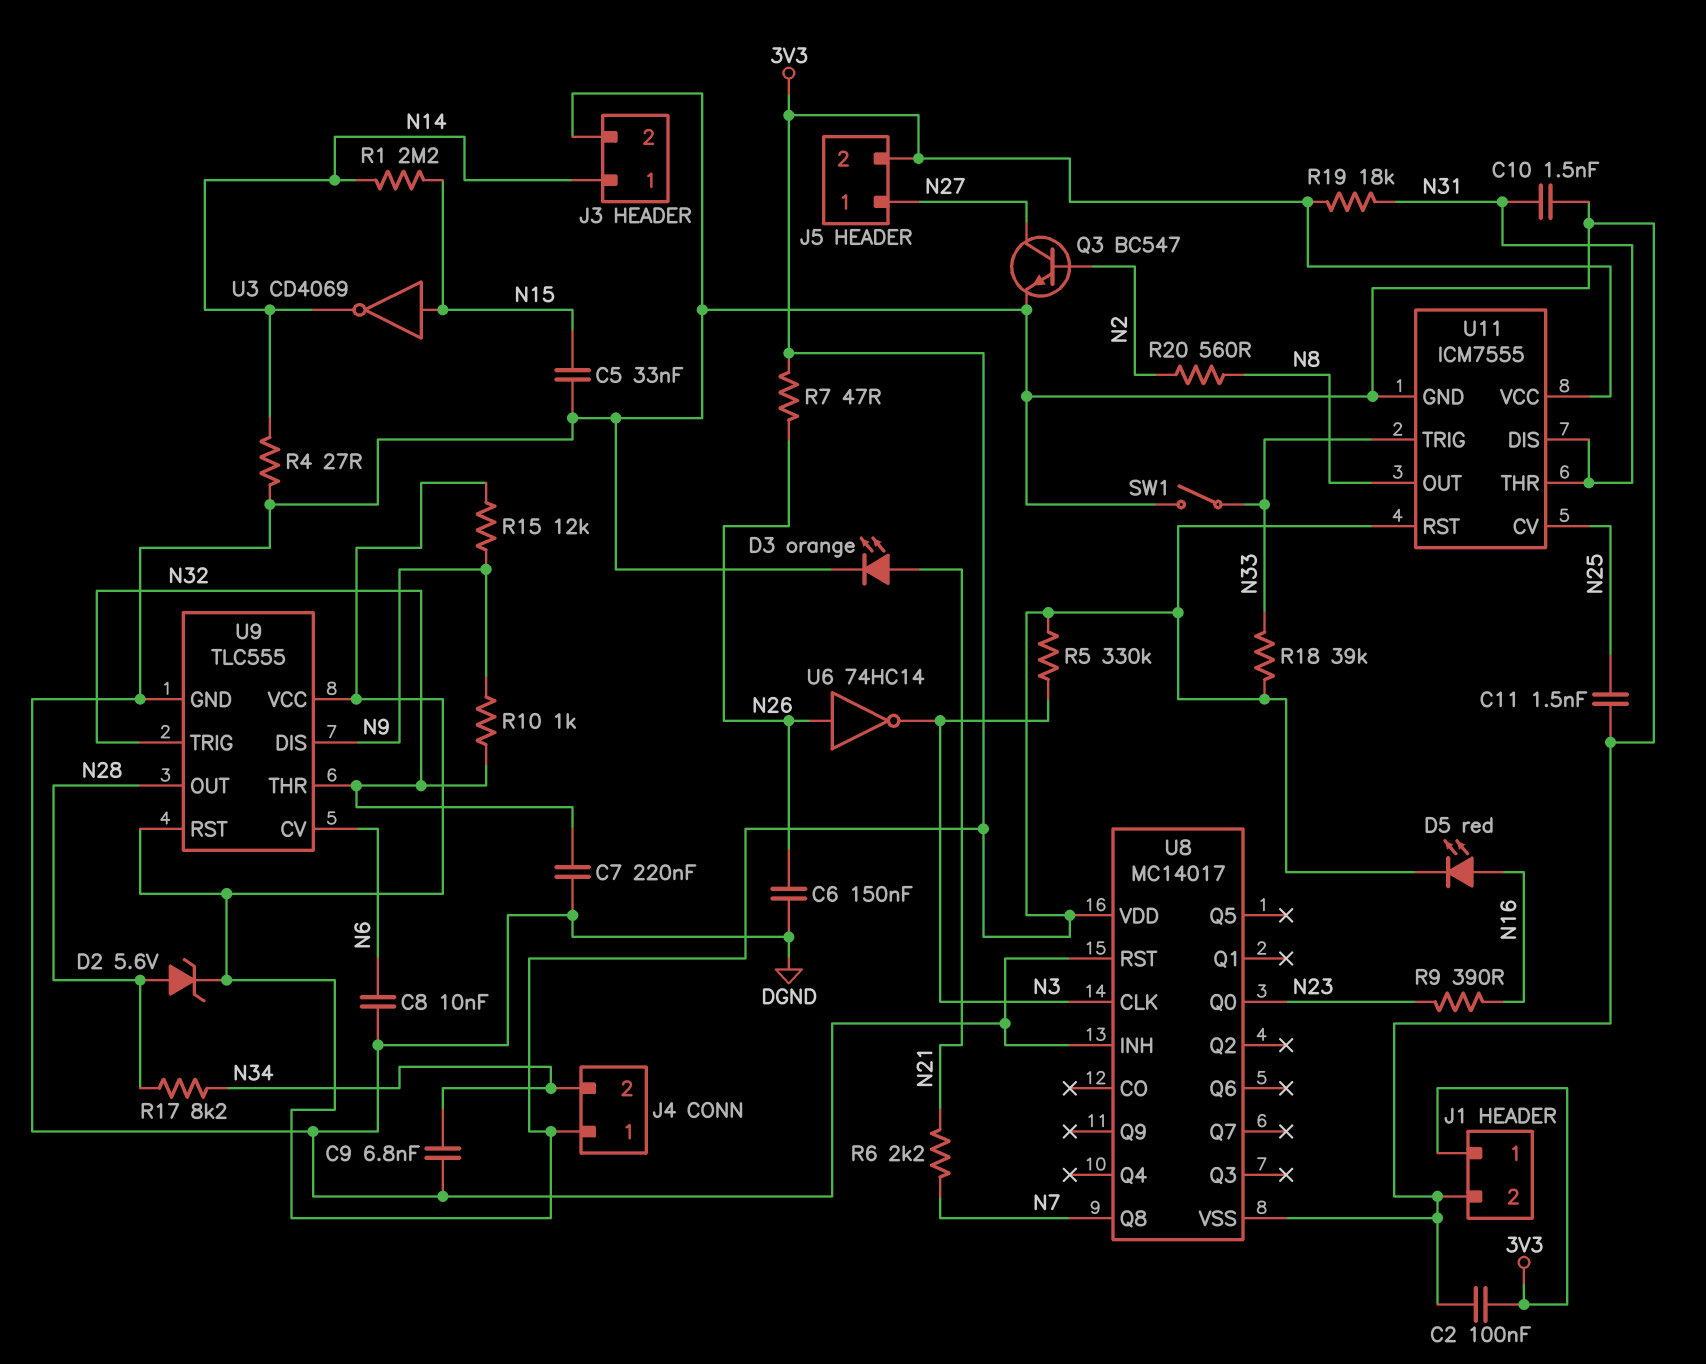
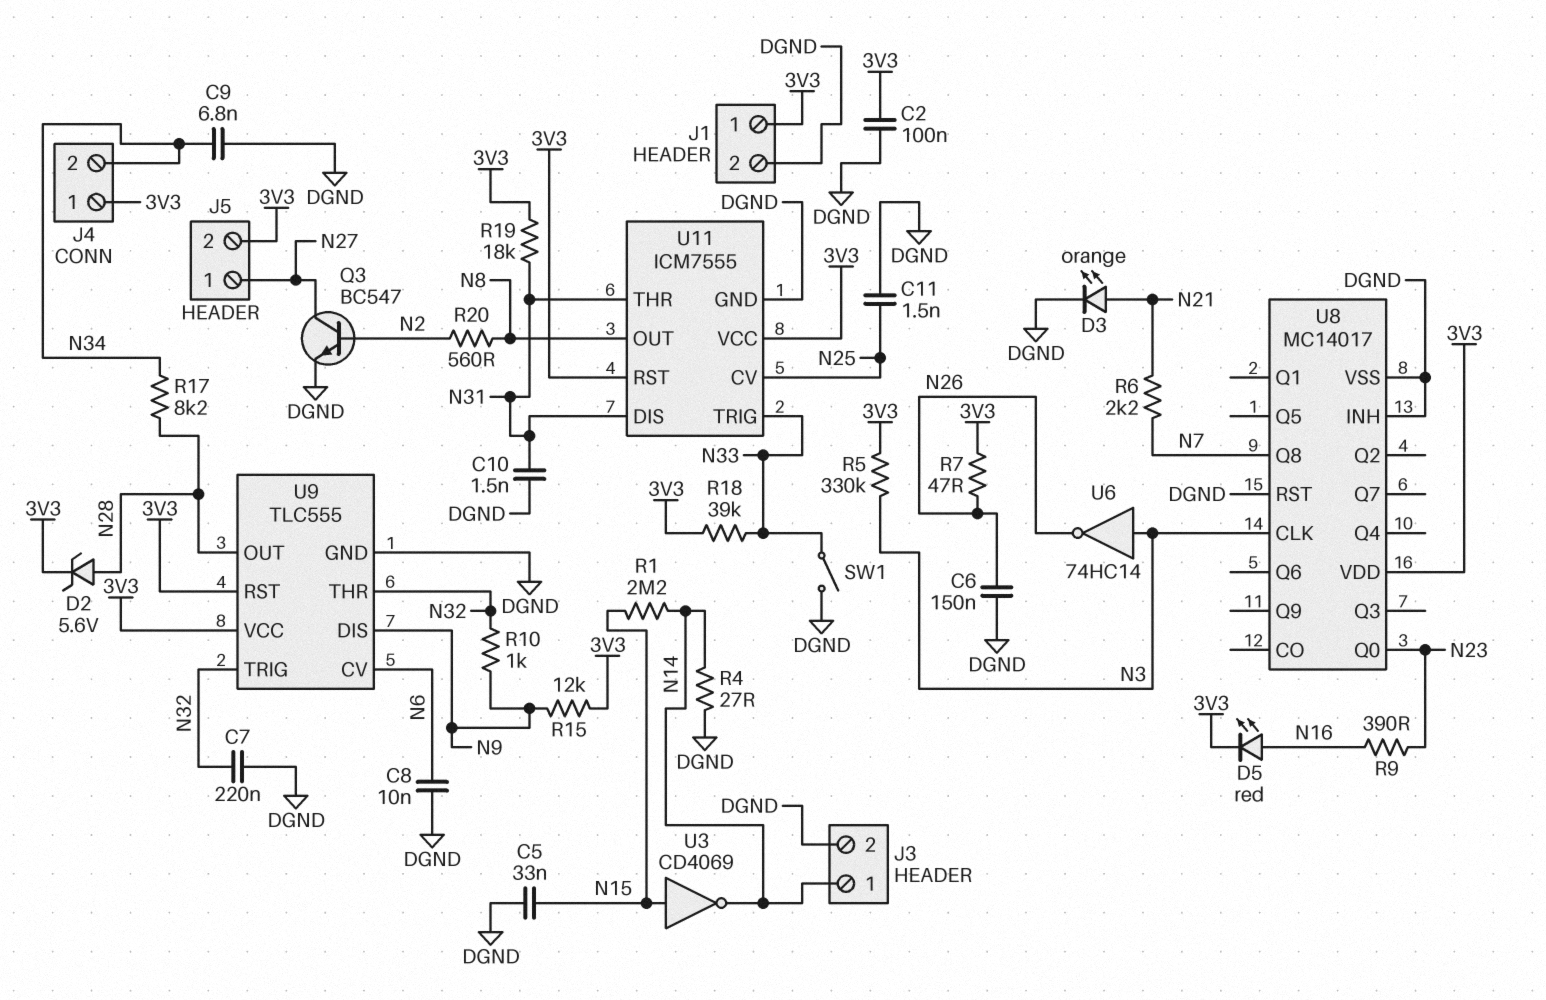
U6: NOT 74HC14 (in N26, out N3) -> NOT 74HC14 (in N3, out N26)

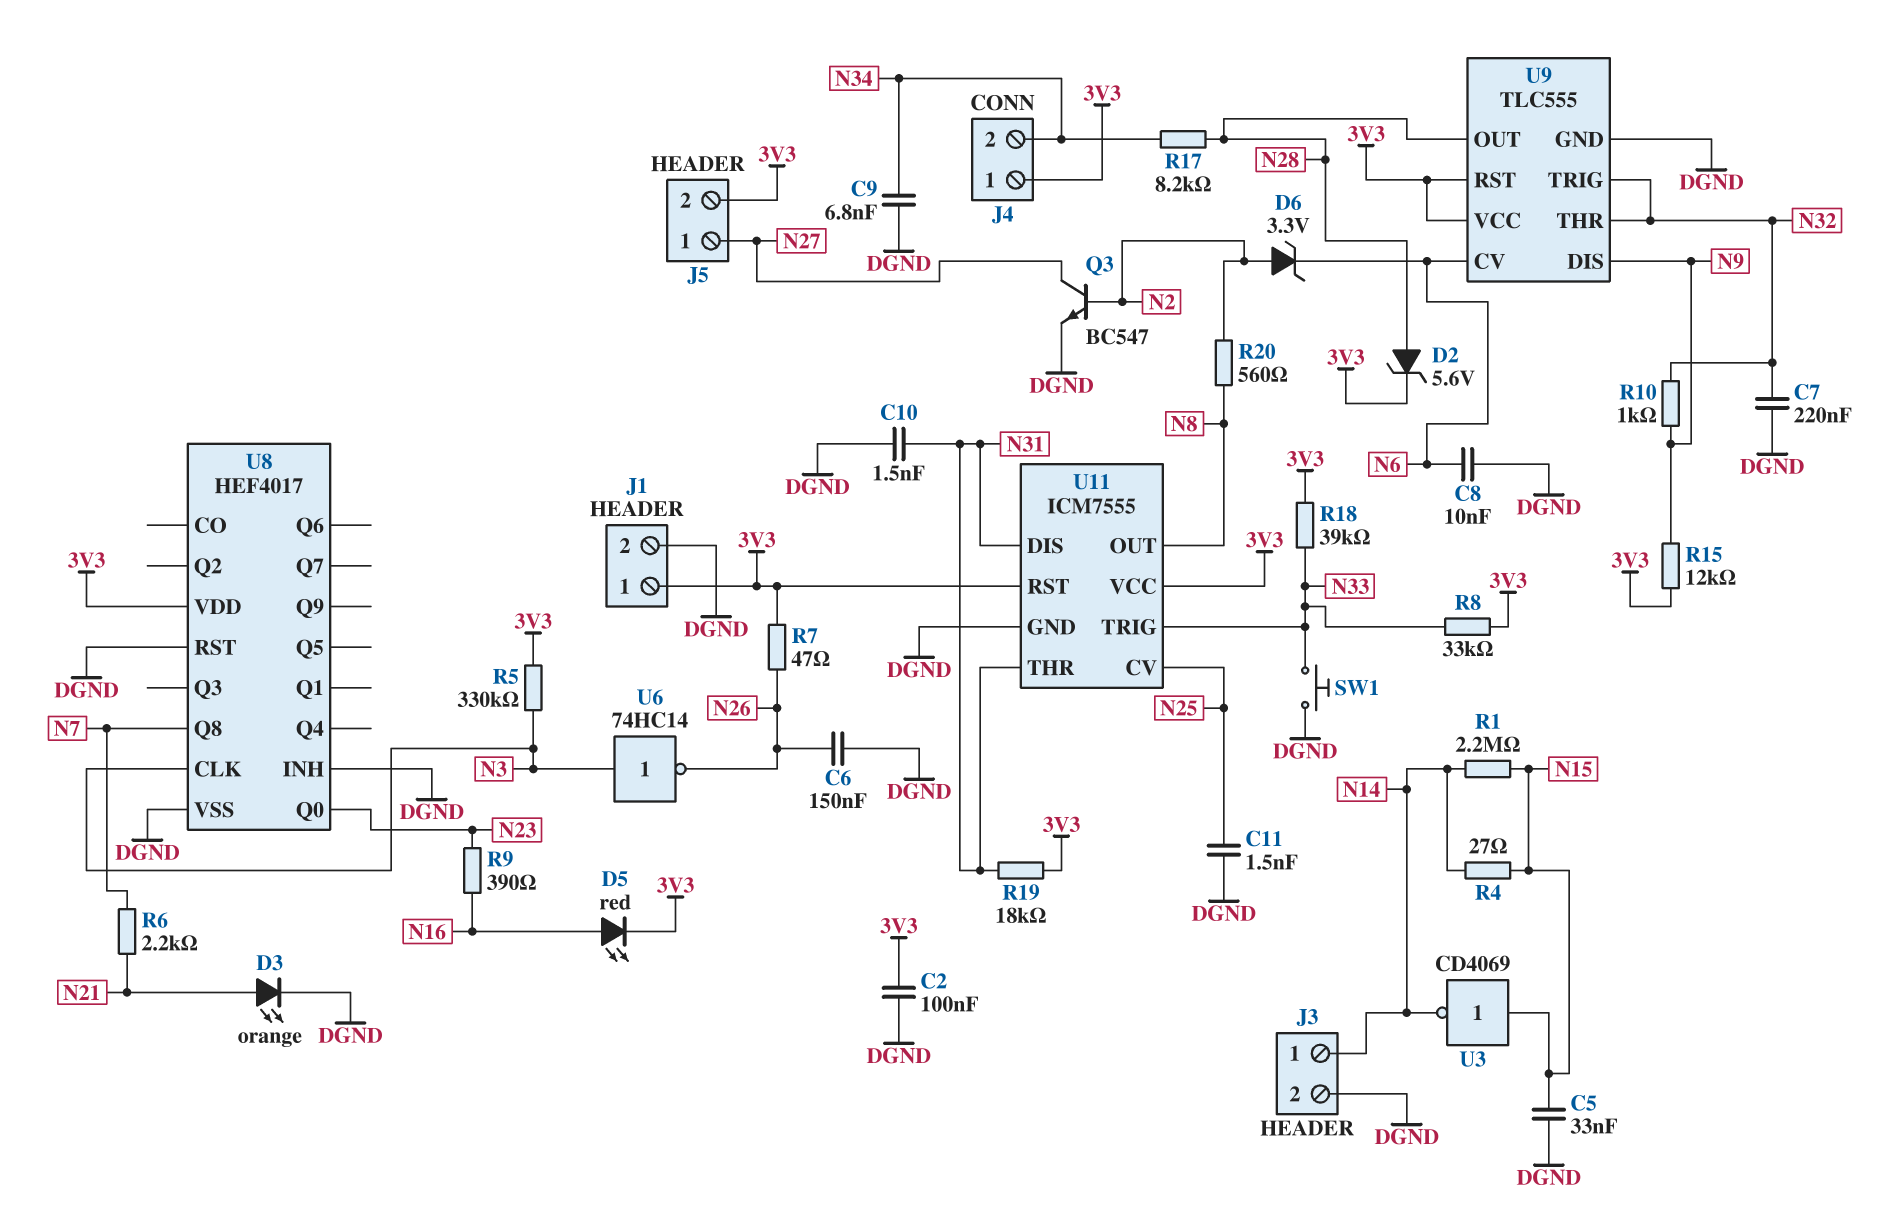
D6: none -> zener 3.3V (A N2, K N6)
R4: 27 (DGND, N14) -> 27 (N14, N15)
R8: none -> 33k (3V3, N33)
SW1: switch (DGND, N33) -> button (DGND, N33)
U8: MC14017 -> HEF4017

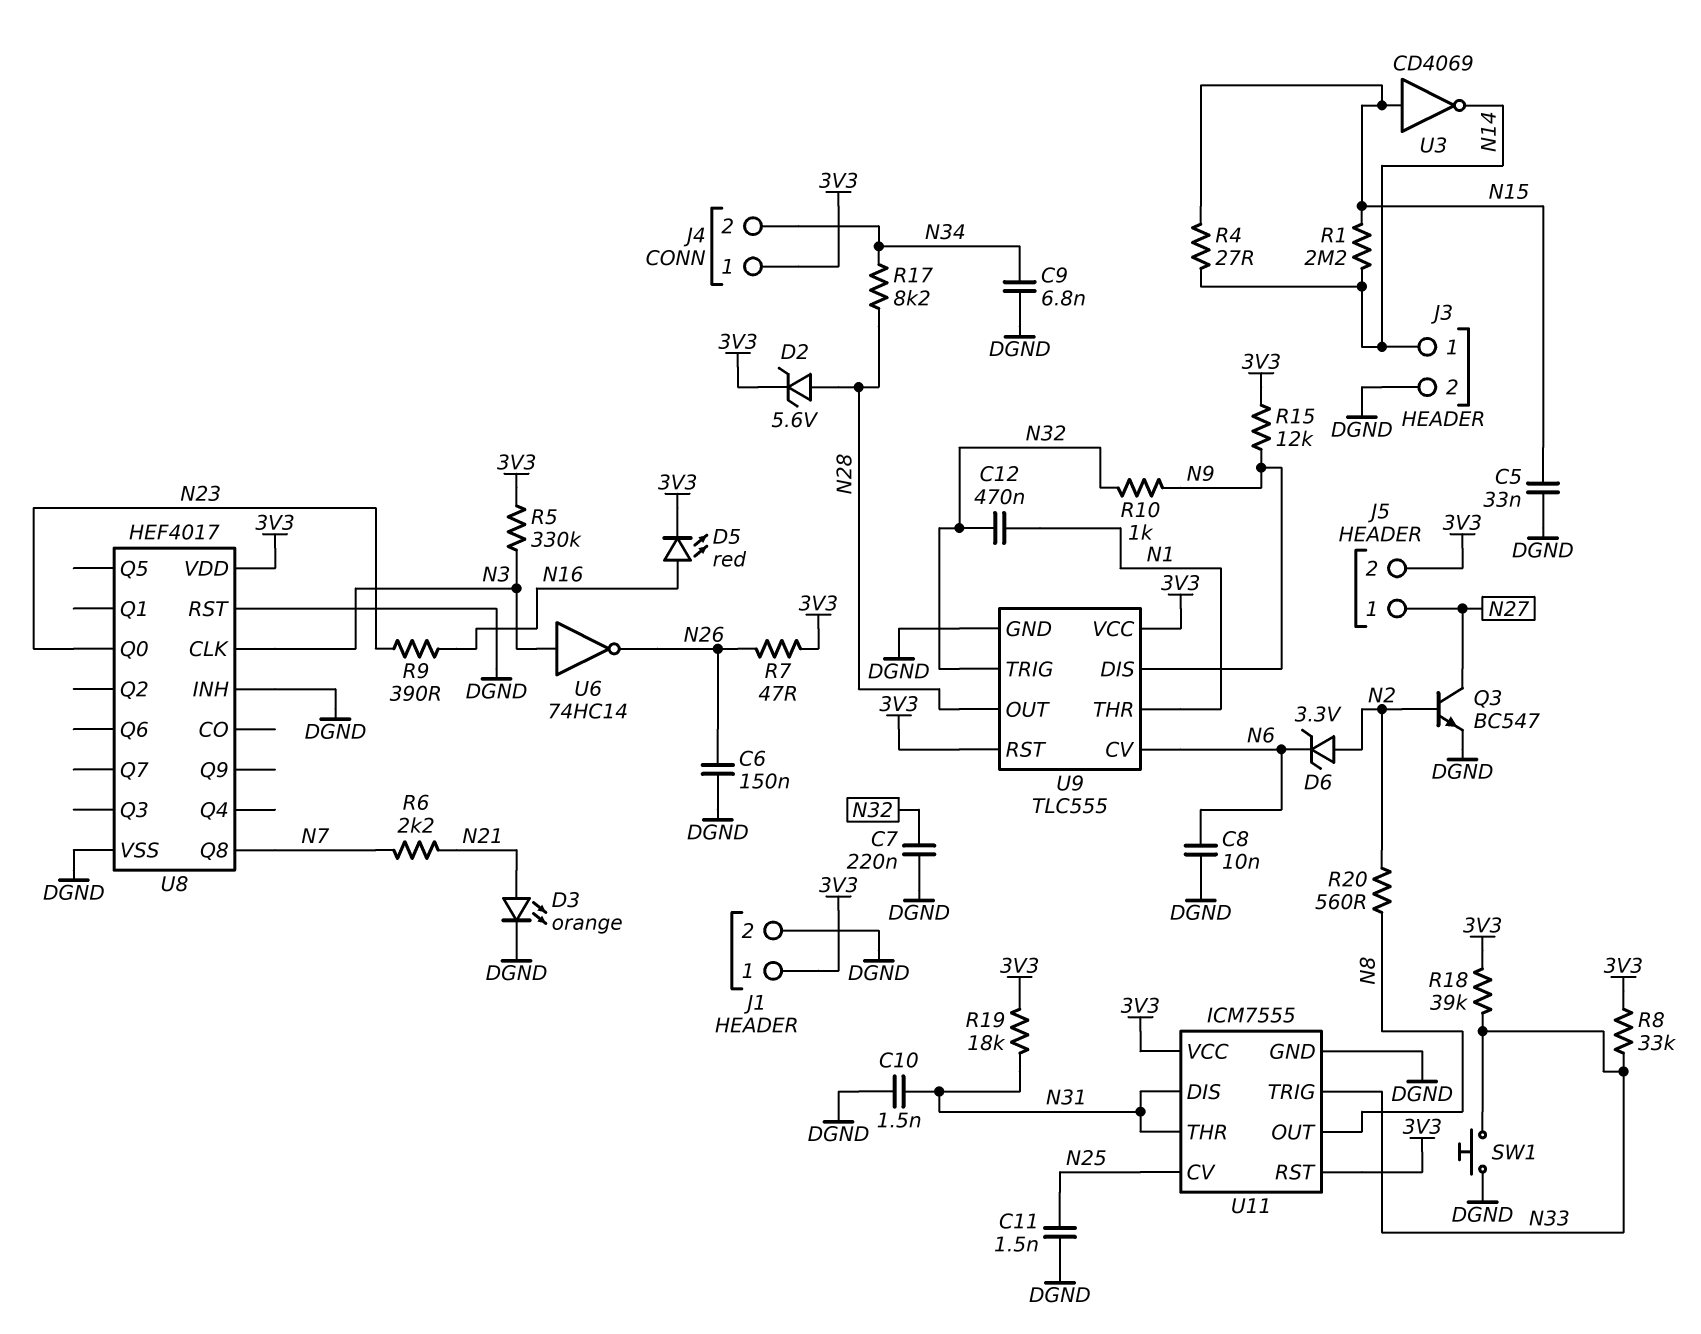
C2: 100nF (3V3, DGND) -> none
C12: none -> 470nF (N1, N32)
U9 pin THR: N32 -> N1

